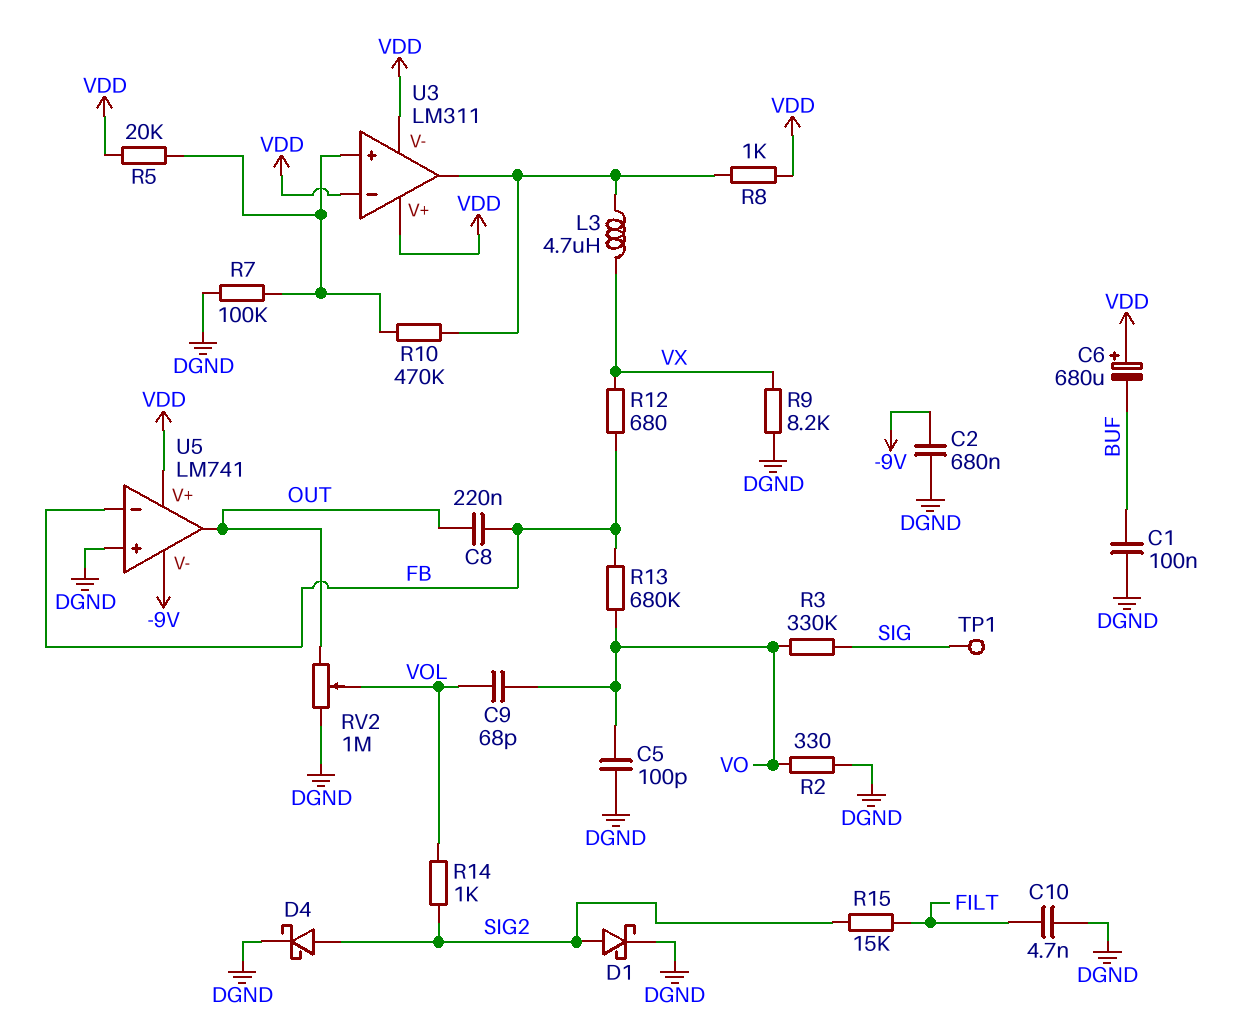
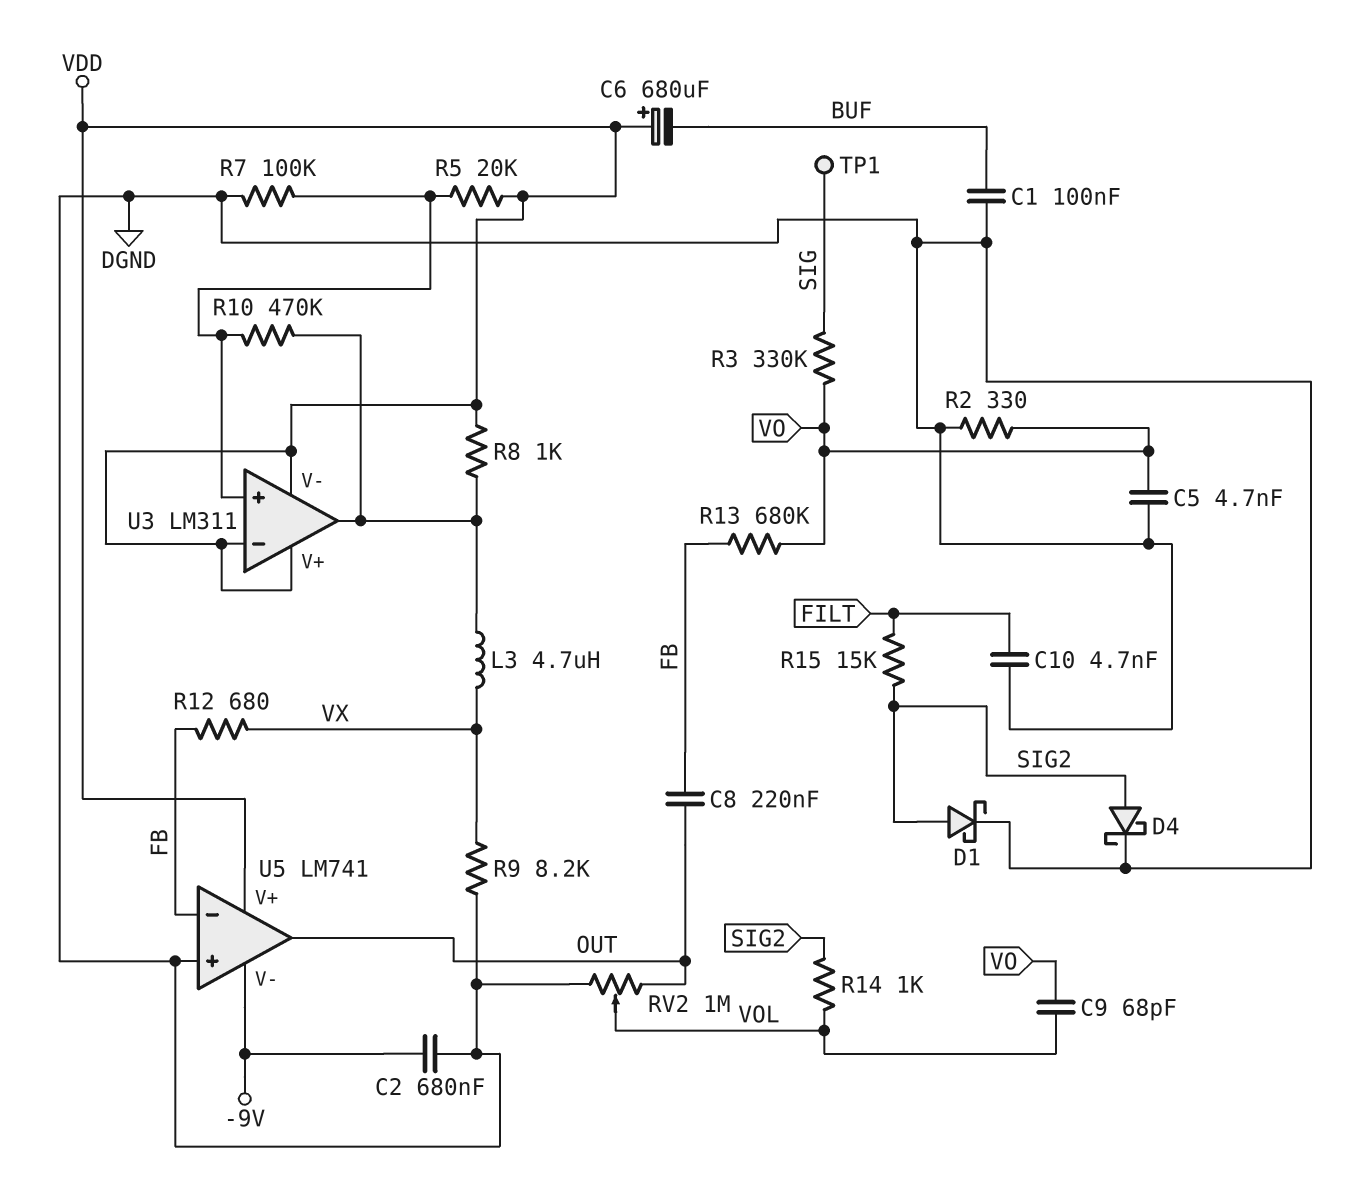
C5: 100pF (DGND, VO) -> 4.7nF (DGND, VO)

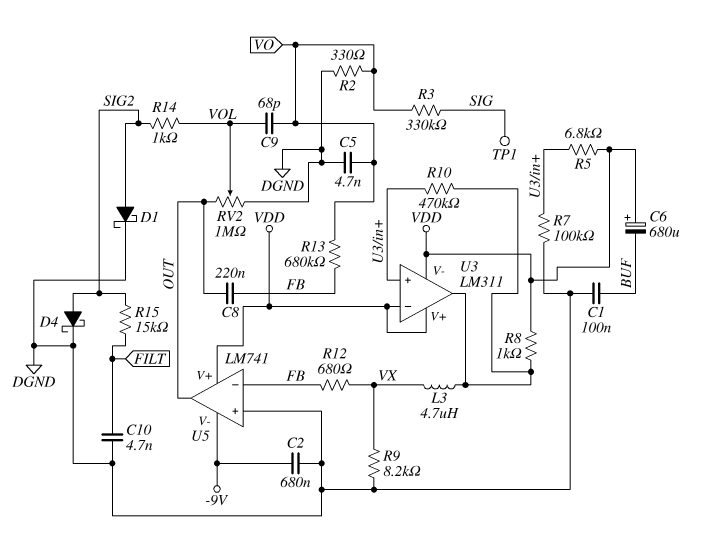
R5: 20k (U3/in+, VDD) -> 6.8k (U3/in+, VDD)

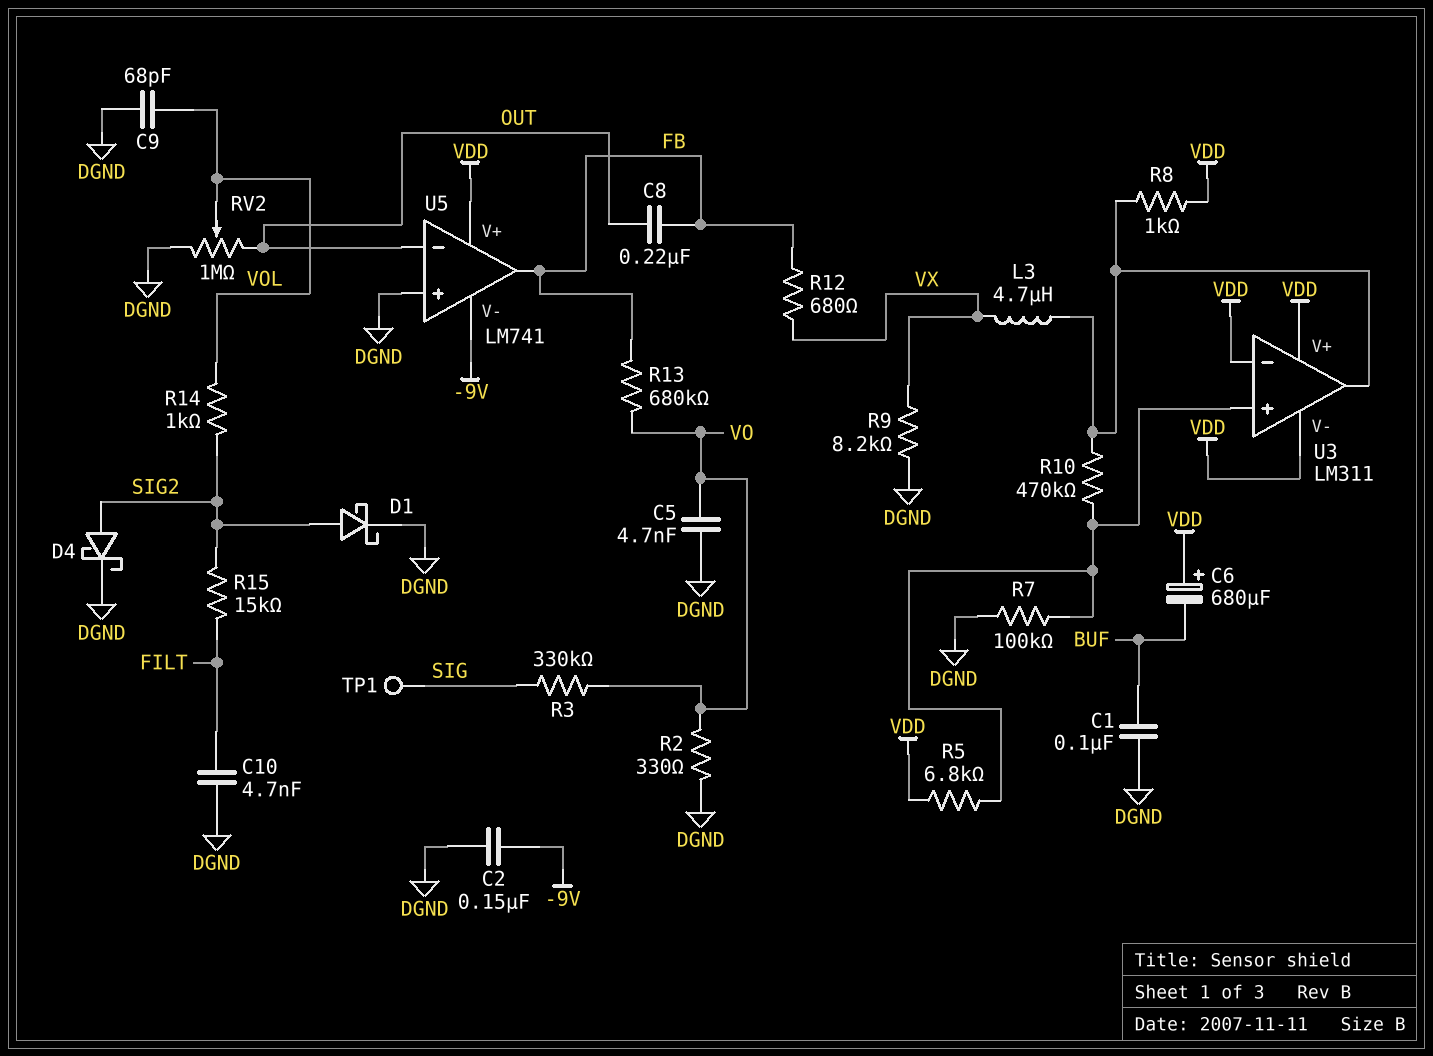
C2: 680nF (-9V, DGND) -> 150nF (-9V, DGND)
C9: 68pF (VO, VOL) -> 68pF (DGND, VOL)
U5 pin in-: FB -> OUT
U5 pin out: OUT -> FB

